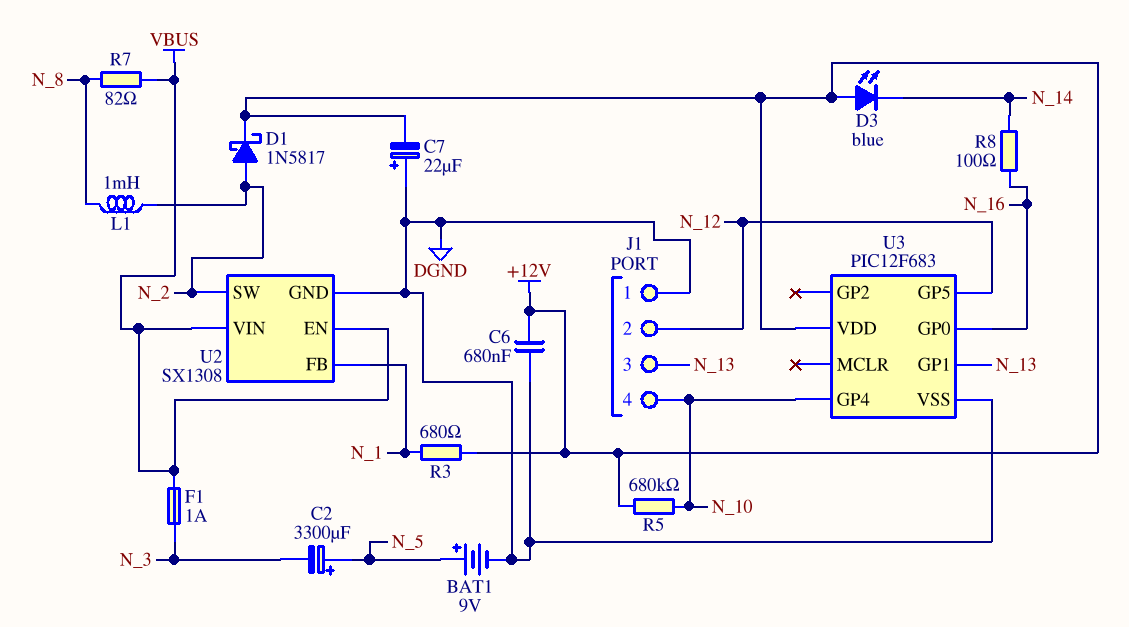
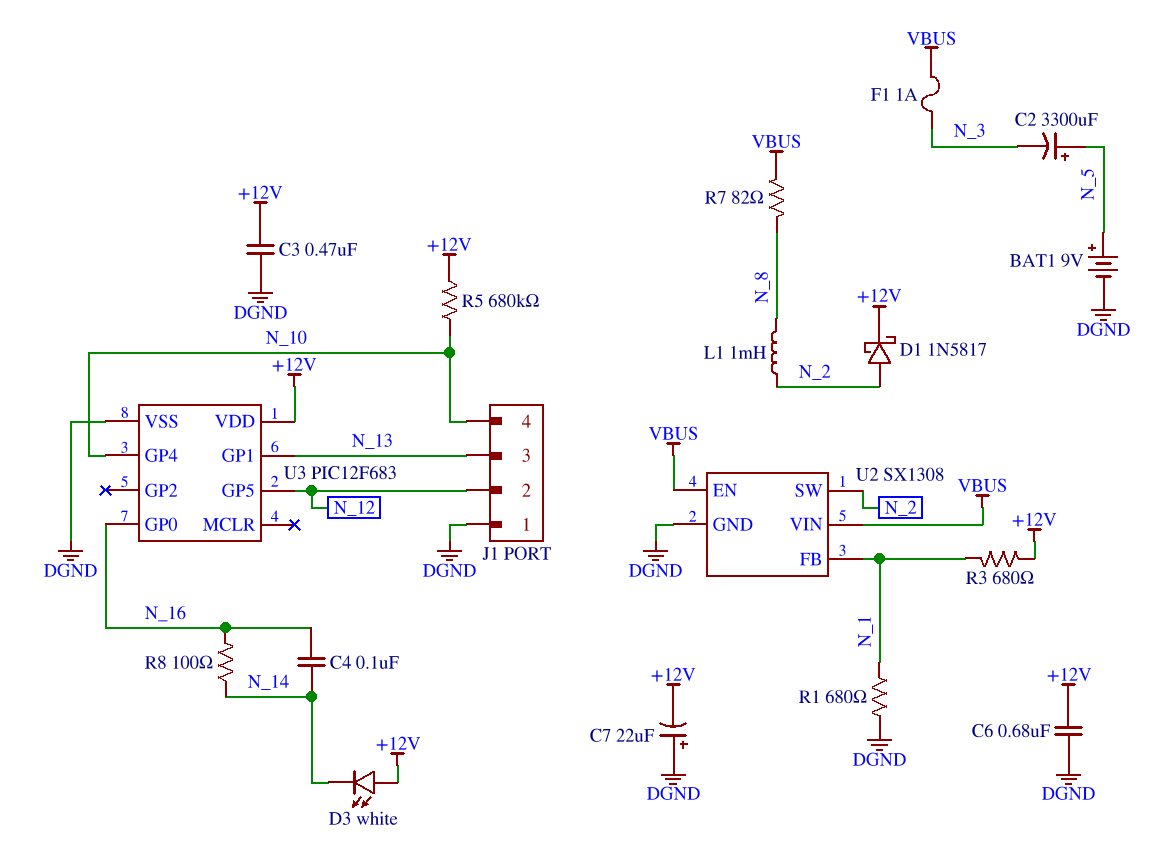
C3: none -> 470nF (+12V, DGND)
C4: none -> 100nF (N_14, N_16)
D3: LED blue (A +12V, K N_14) -> LED white (A +12V, K N_14)
R1: none -> 680 (DGND, N_1)

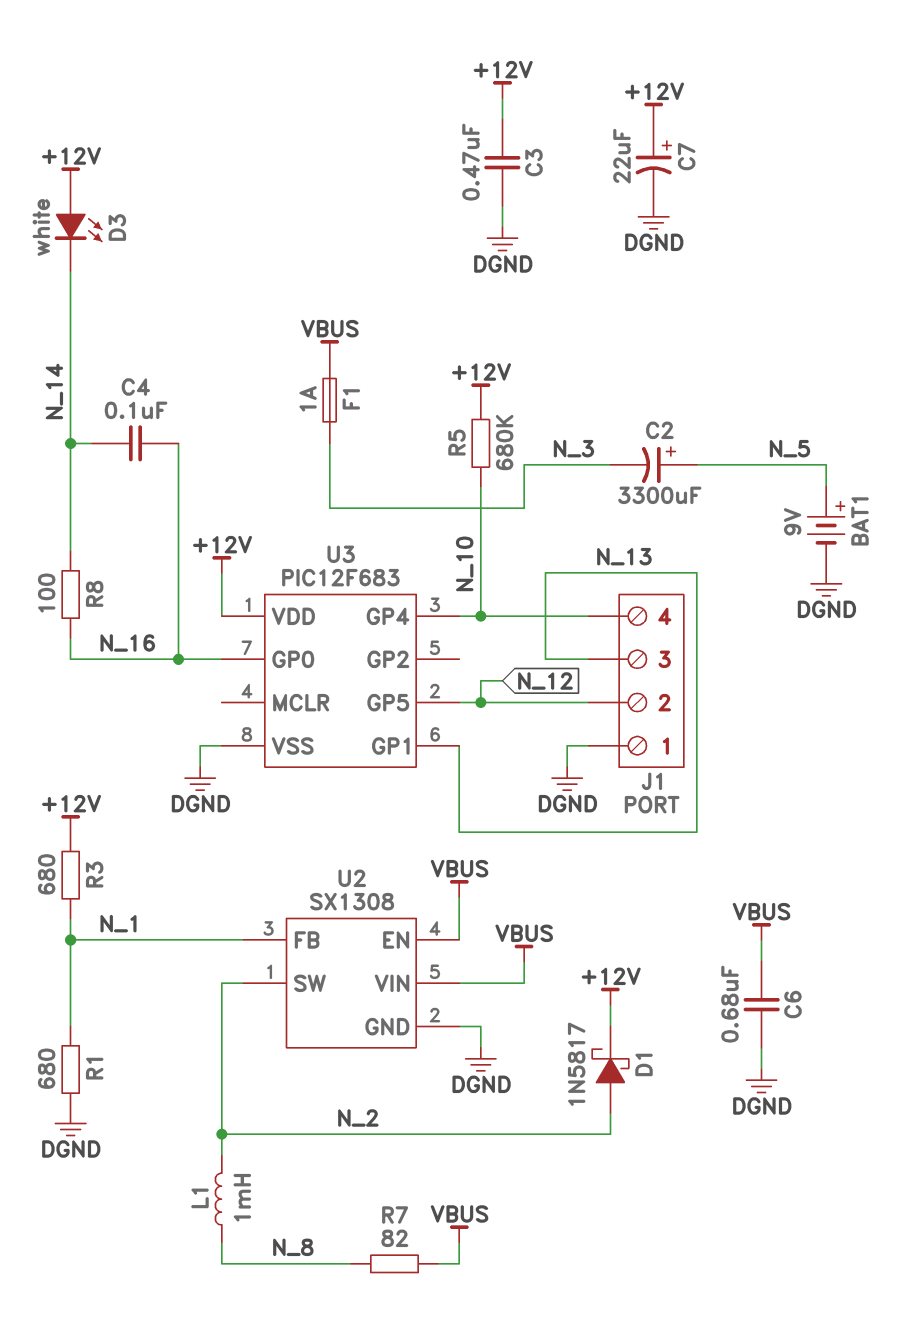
C6: 680nF (+12V, DGND) -> 680nF (DGND, VBUS)
C7: 22uF (plus DGND, minus +12V) -> 22uF (plus +12V, minus DGND)

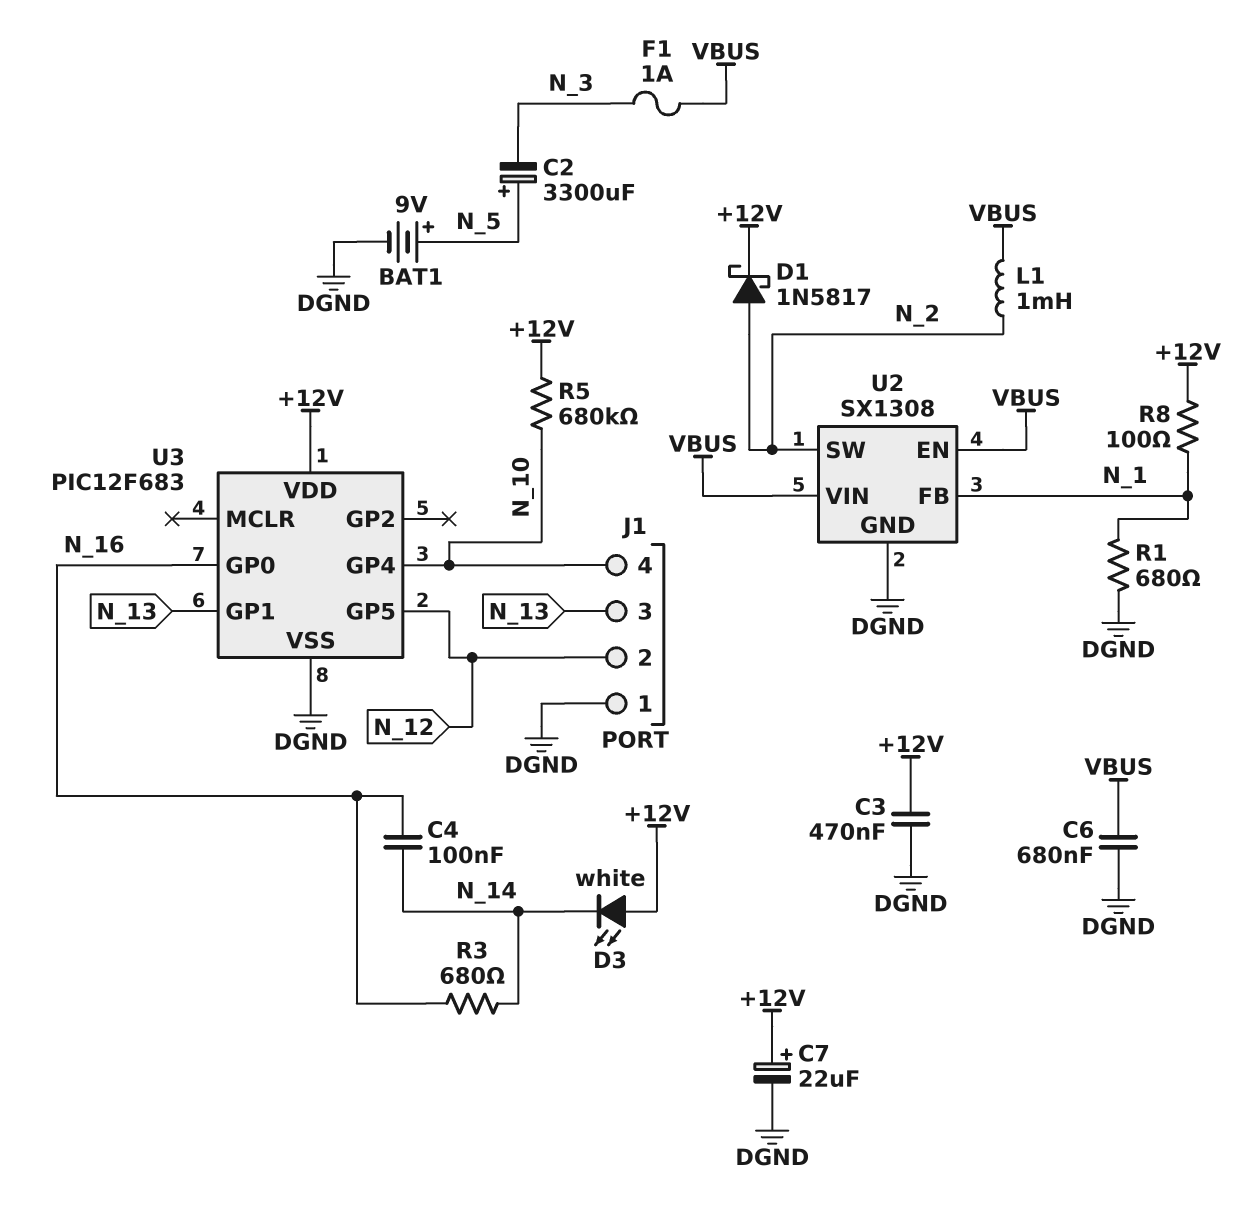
L1: 1mH (N_2, N_8) -> 1mH (N_2, VBUS)
R3: 680 (+12V, N_1) -> 680 (N_14, N_16)
R7: 82 (N_8, VBUS) -> none
R8: 100 (N_14, N_16) -> 100 (+12V, N_1)

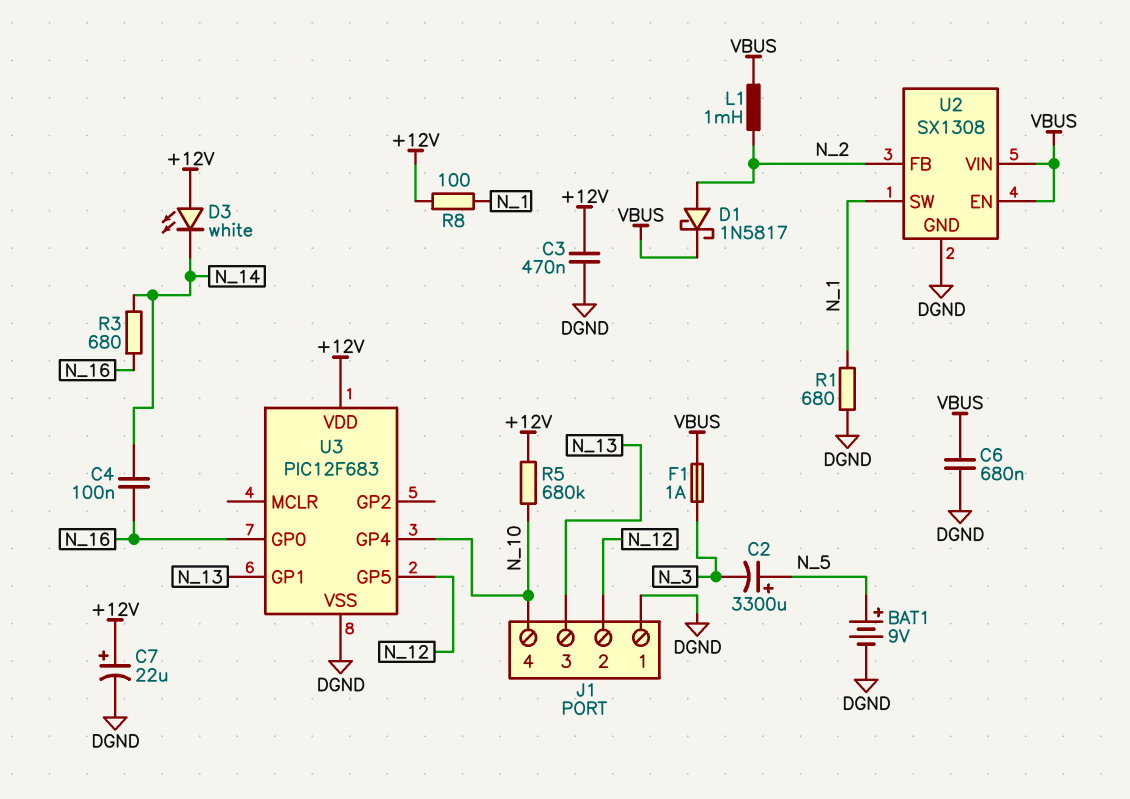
D1: schottky 1N5817 (A N_2, K +12V) -> schottky 1N5817 (A N_2, K VBUS)
U2 pin FB: N_1 -> N_2
U2 pin SW: N_2 -> N_1

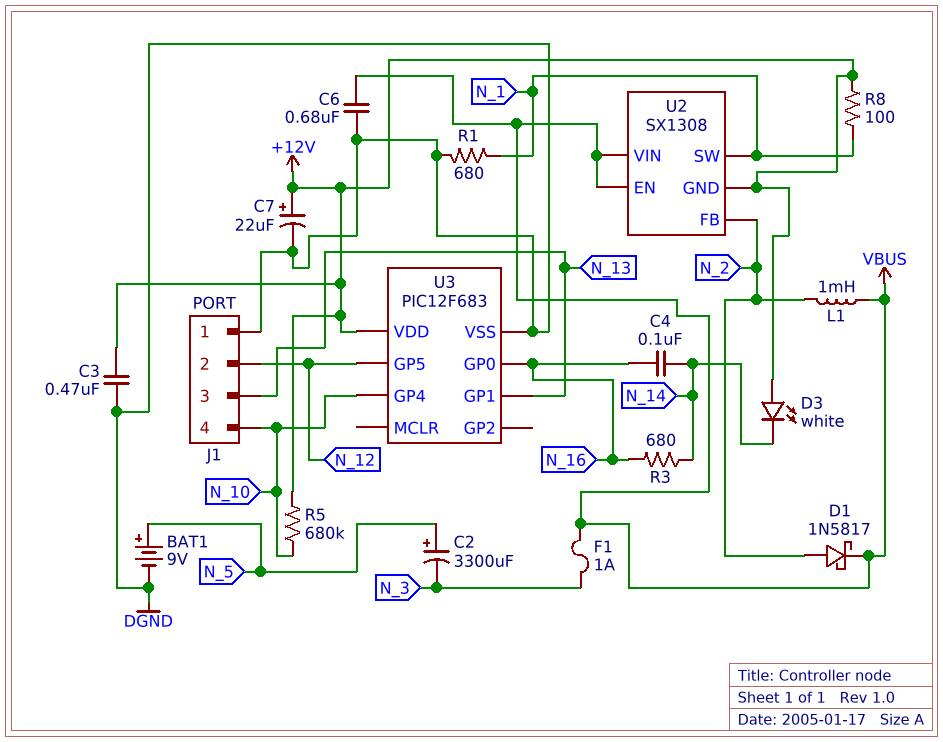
U2 pin GND: DGND -> +12V

